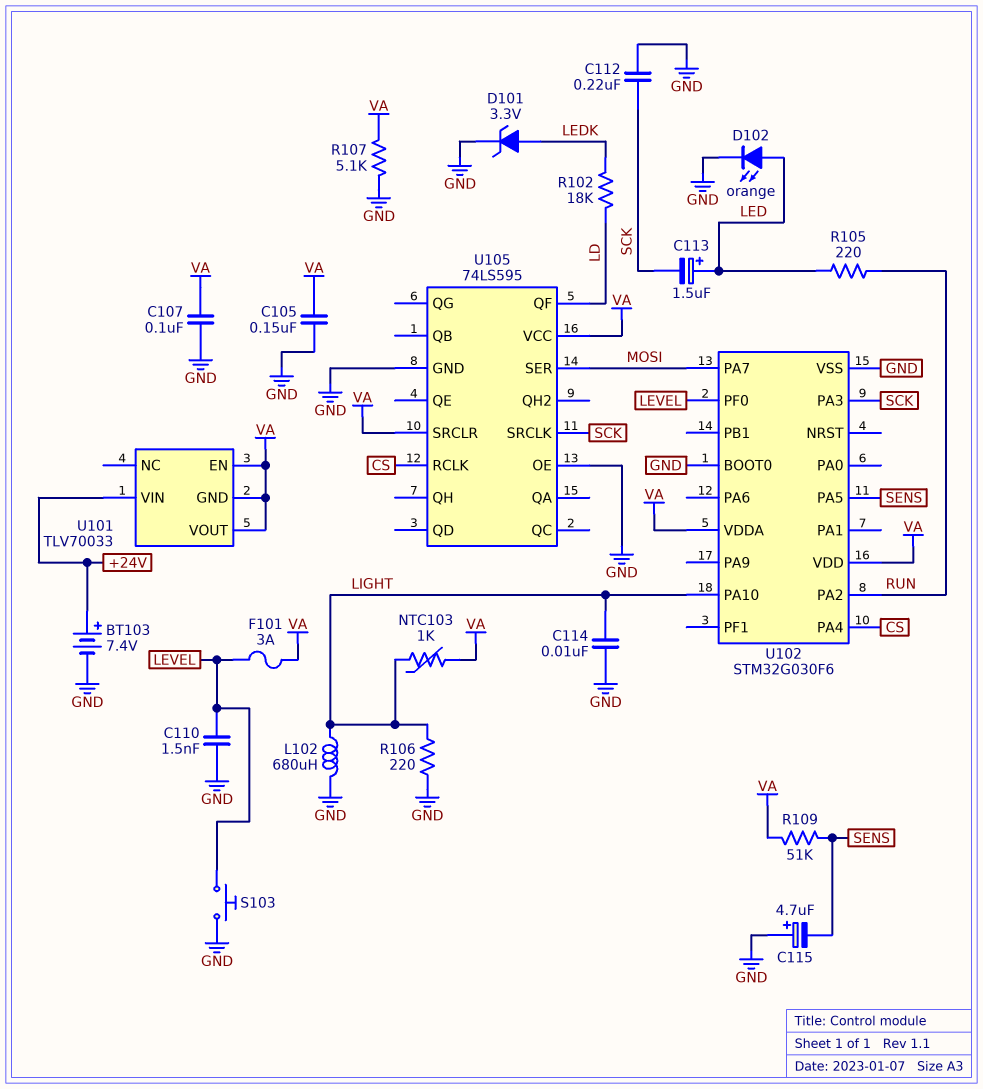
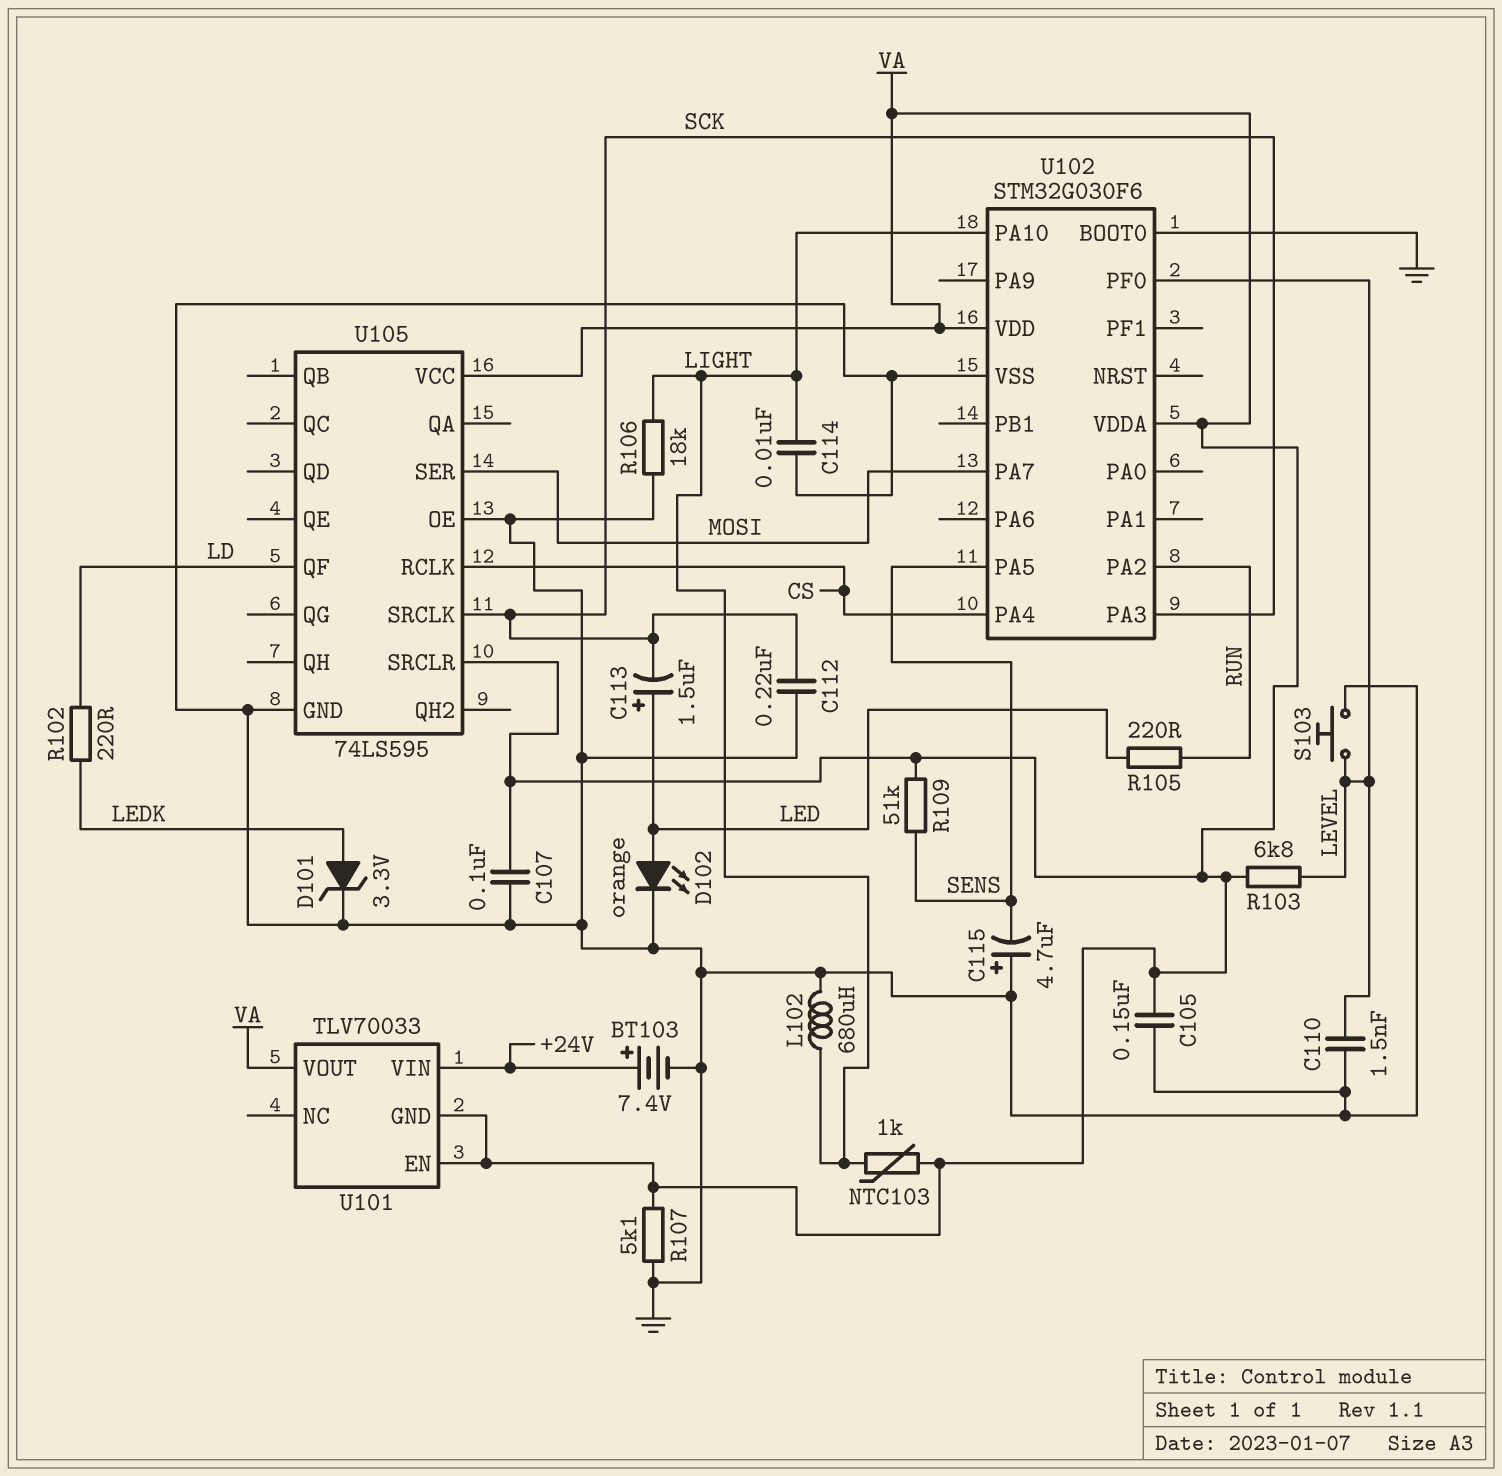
F101: 3A (LEVEL, VA) -> none
R102: 18k (LD, LEDK) -> 220 (LD, LEDK)
R103: none -> 6.8k (LEVEL, VA)
R106: 220 (GND, LIGHT) -> 18k (GND, LIGHT)

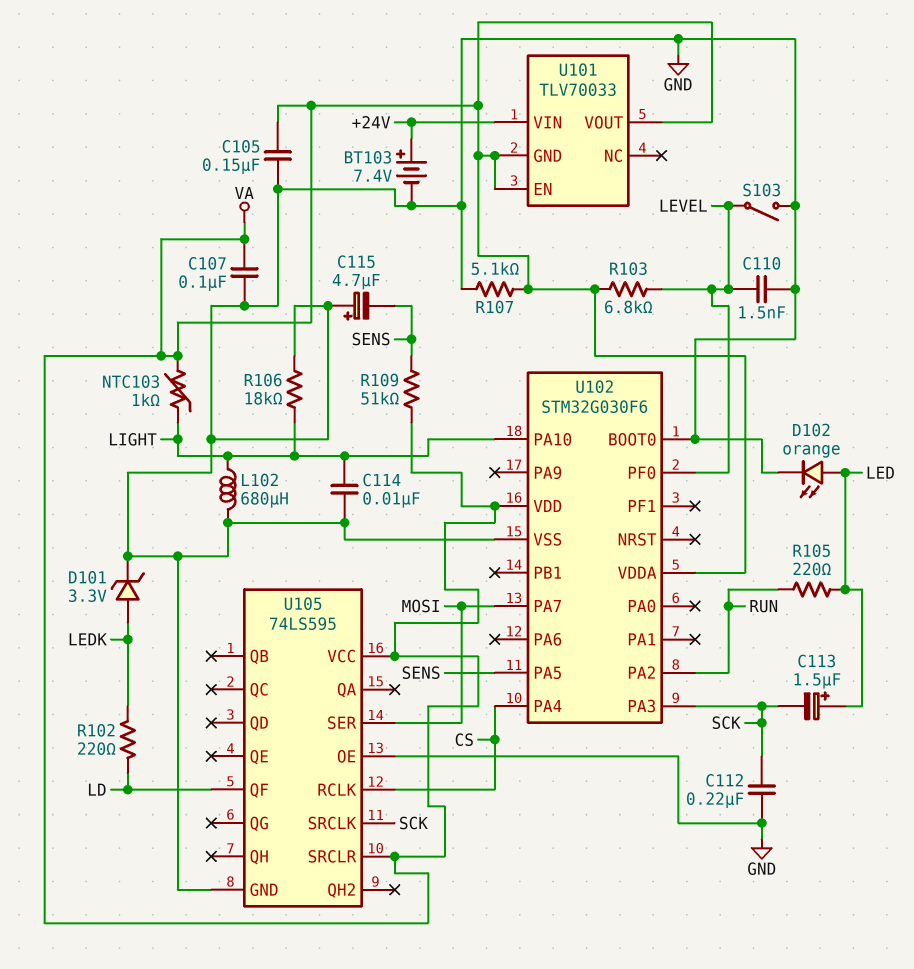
S103: button (GND, LEVEL) -> switch (GND, LEVEL)

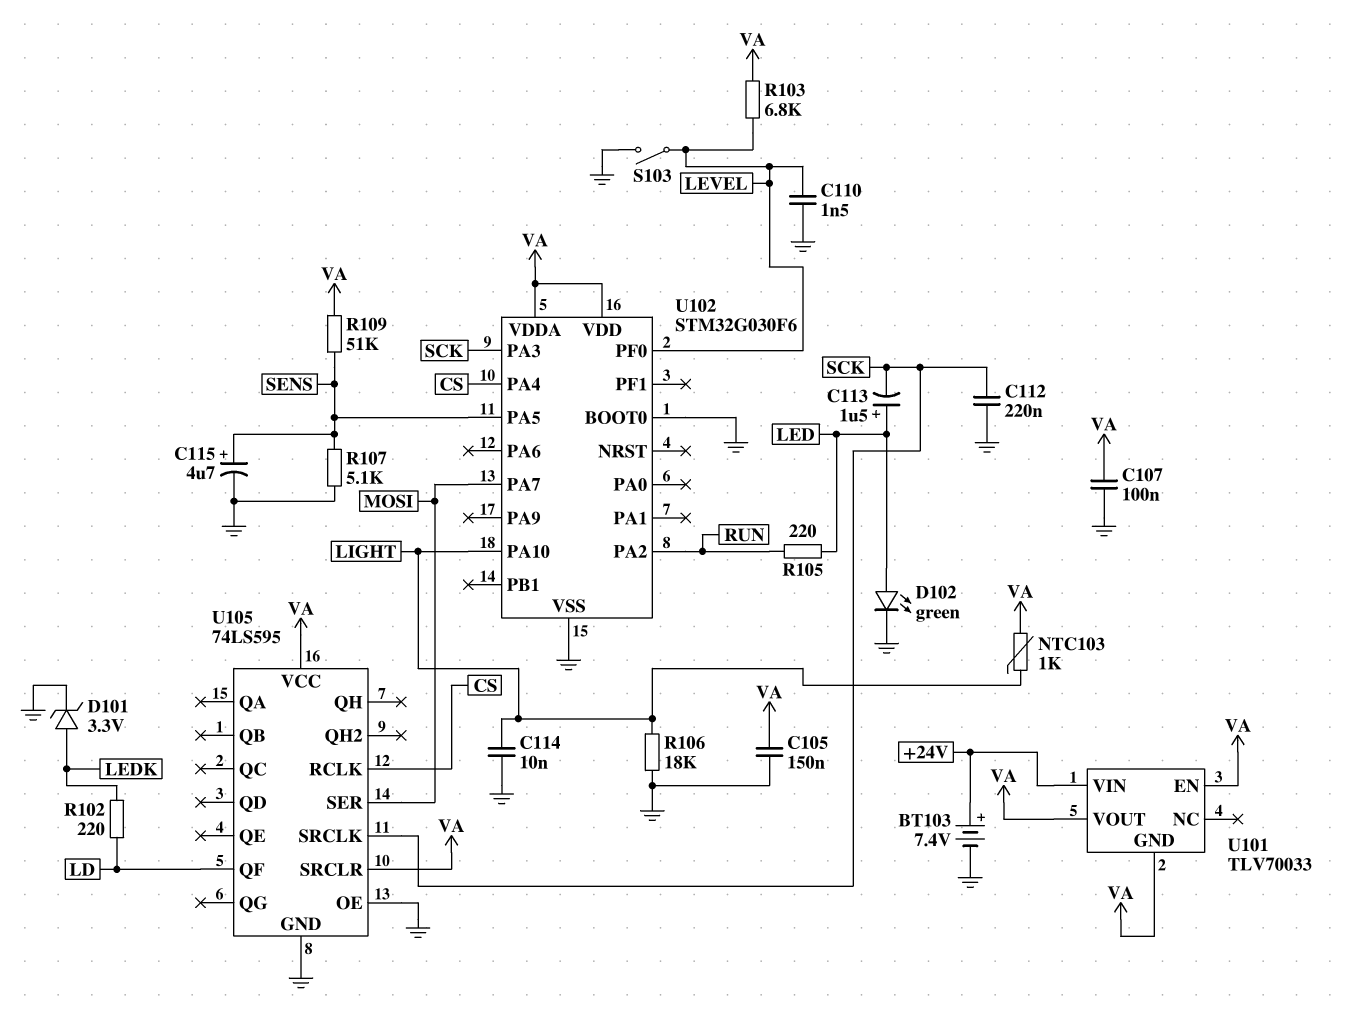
C115: 4.7uF (plus GND, minus SENS) -> 4.7uF (plus SENS, minus GND)
D102: LED orange (A LED, K GND) -> LED green (A LED, K GND)
L102: 680uH (GND, LIGHT) -> none
R107: 5.1k (GND, VA) -> 5.1k (GND, SENS)

